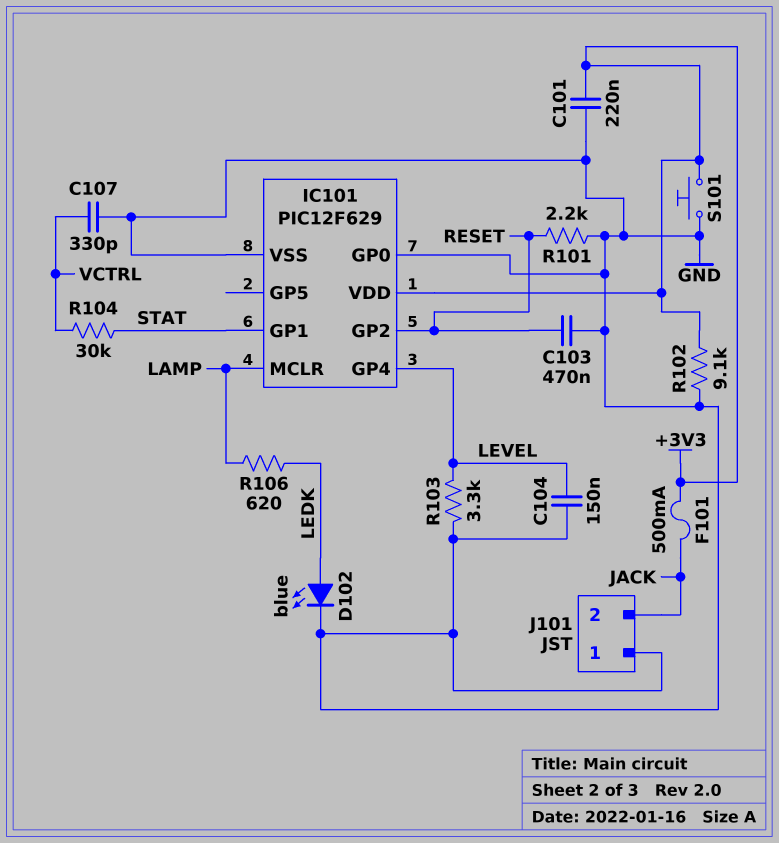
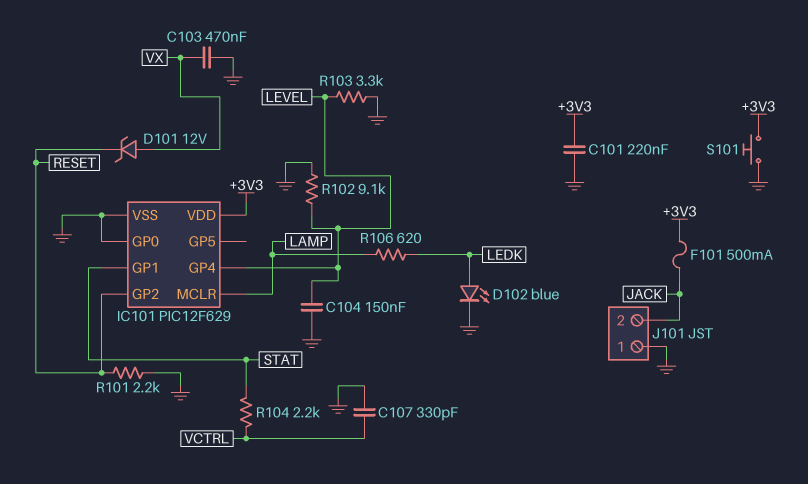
C103: 470nF (GND, RESET) -> 470nF (GND, VX)
D101: none -> zener 12V (A VX, K RESET)
R102: 9.1k (+3V3, GND) -> 9.1k (GND, LEVEL)
R104: 30k (STAT, VCTRL) -> 2.2k (STAT, VCTRL)

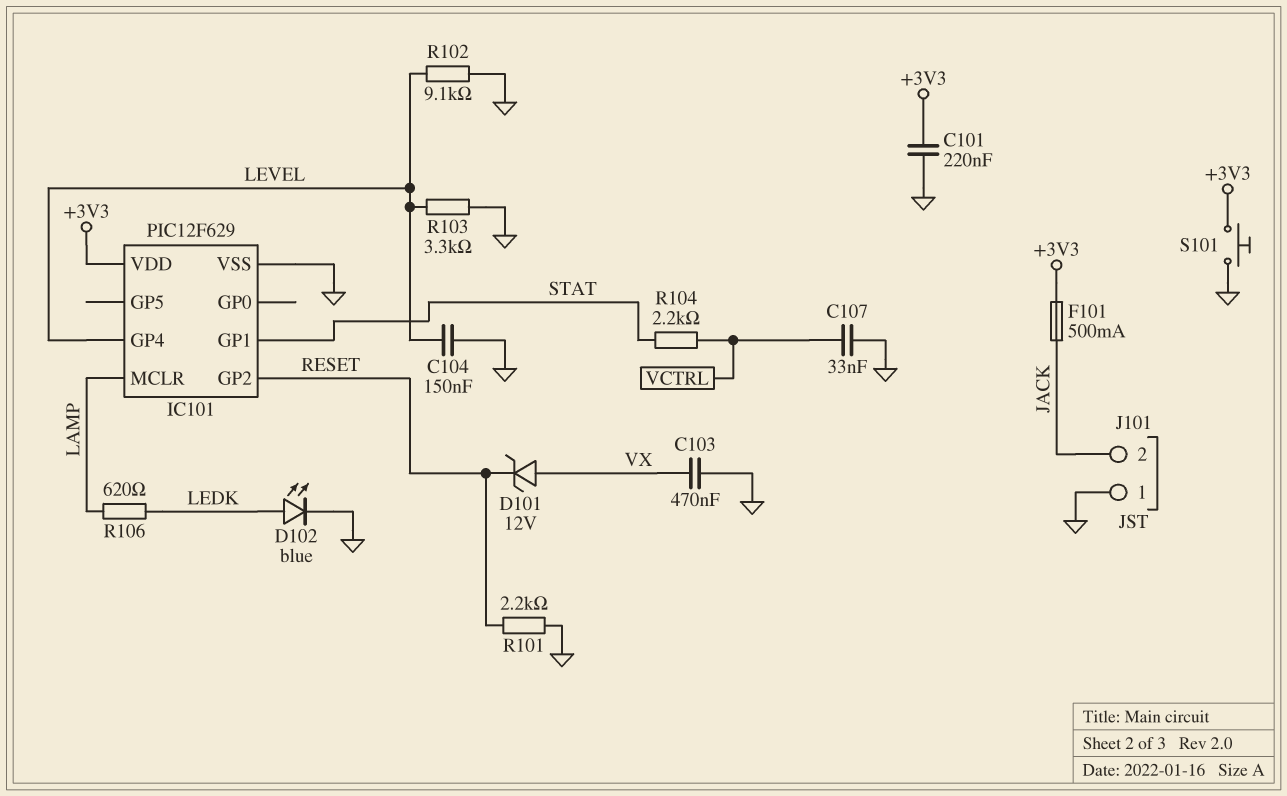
C107: 330pF (GND, VCTRL) -> 33nF (GND, VCTRL)
IC101 pin GP0: GND -> none

